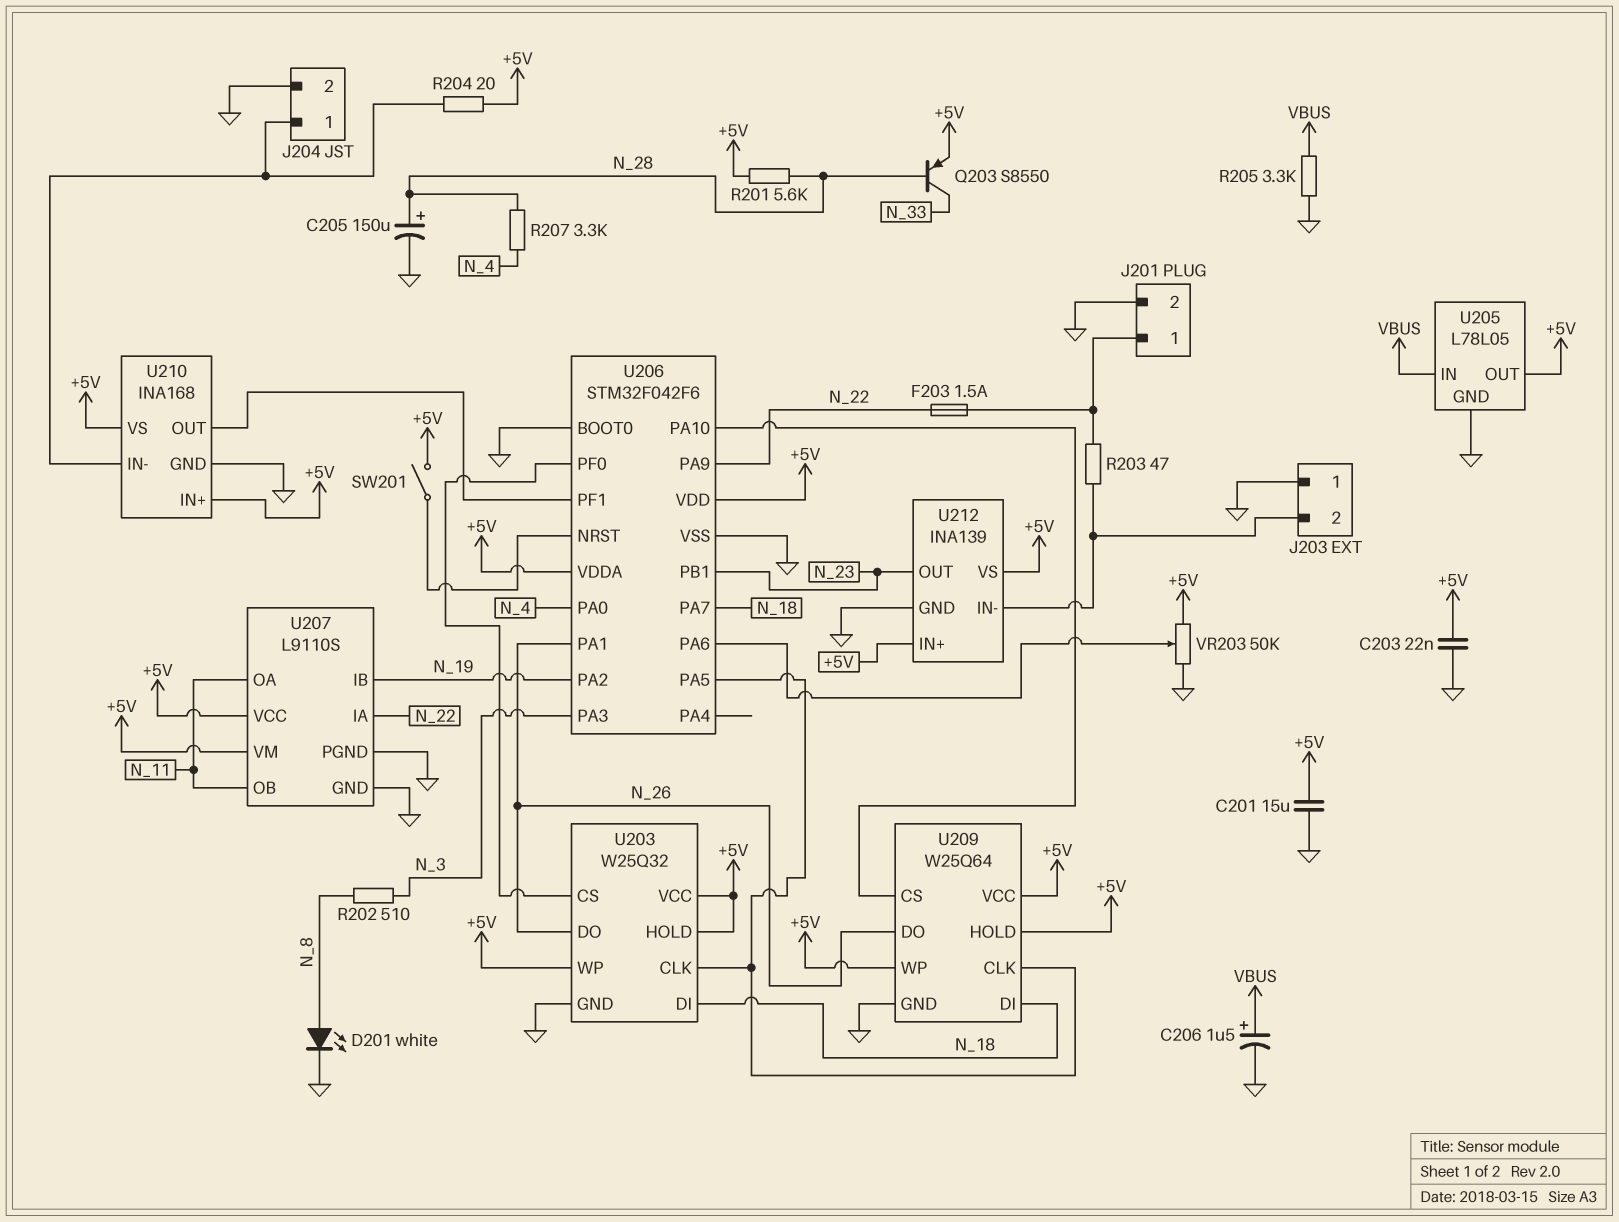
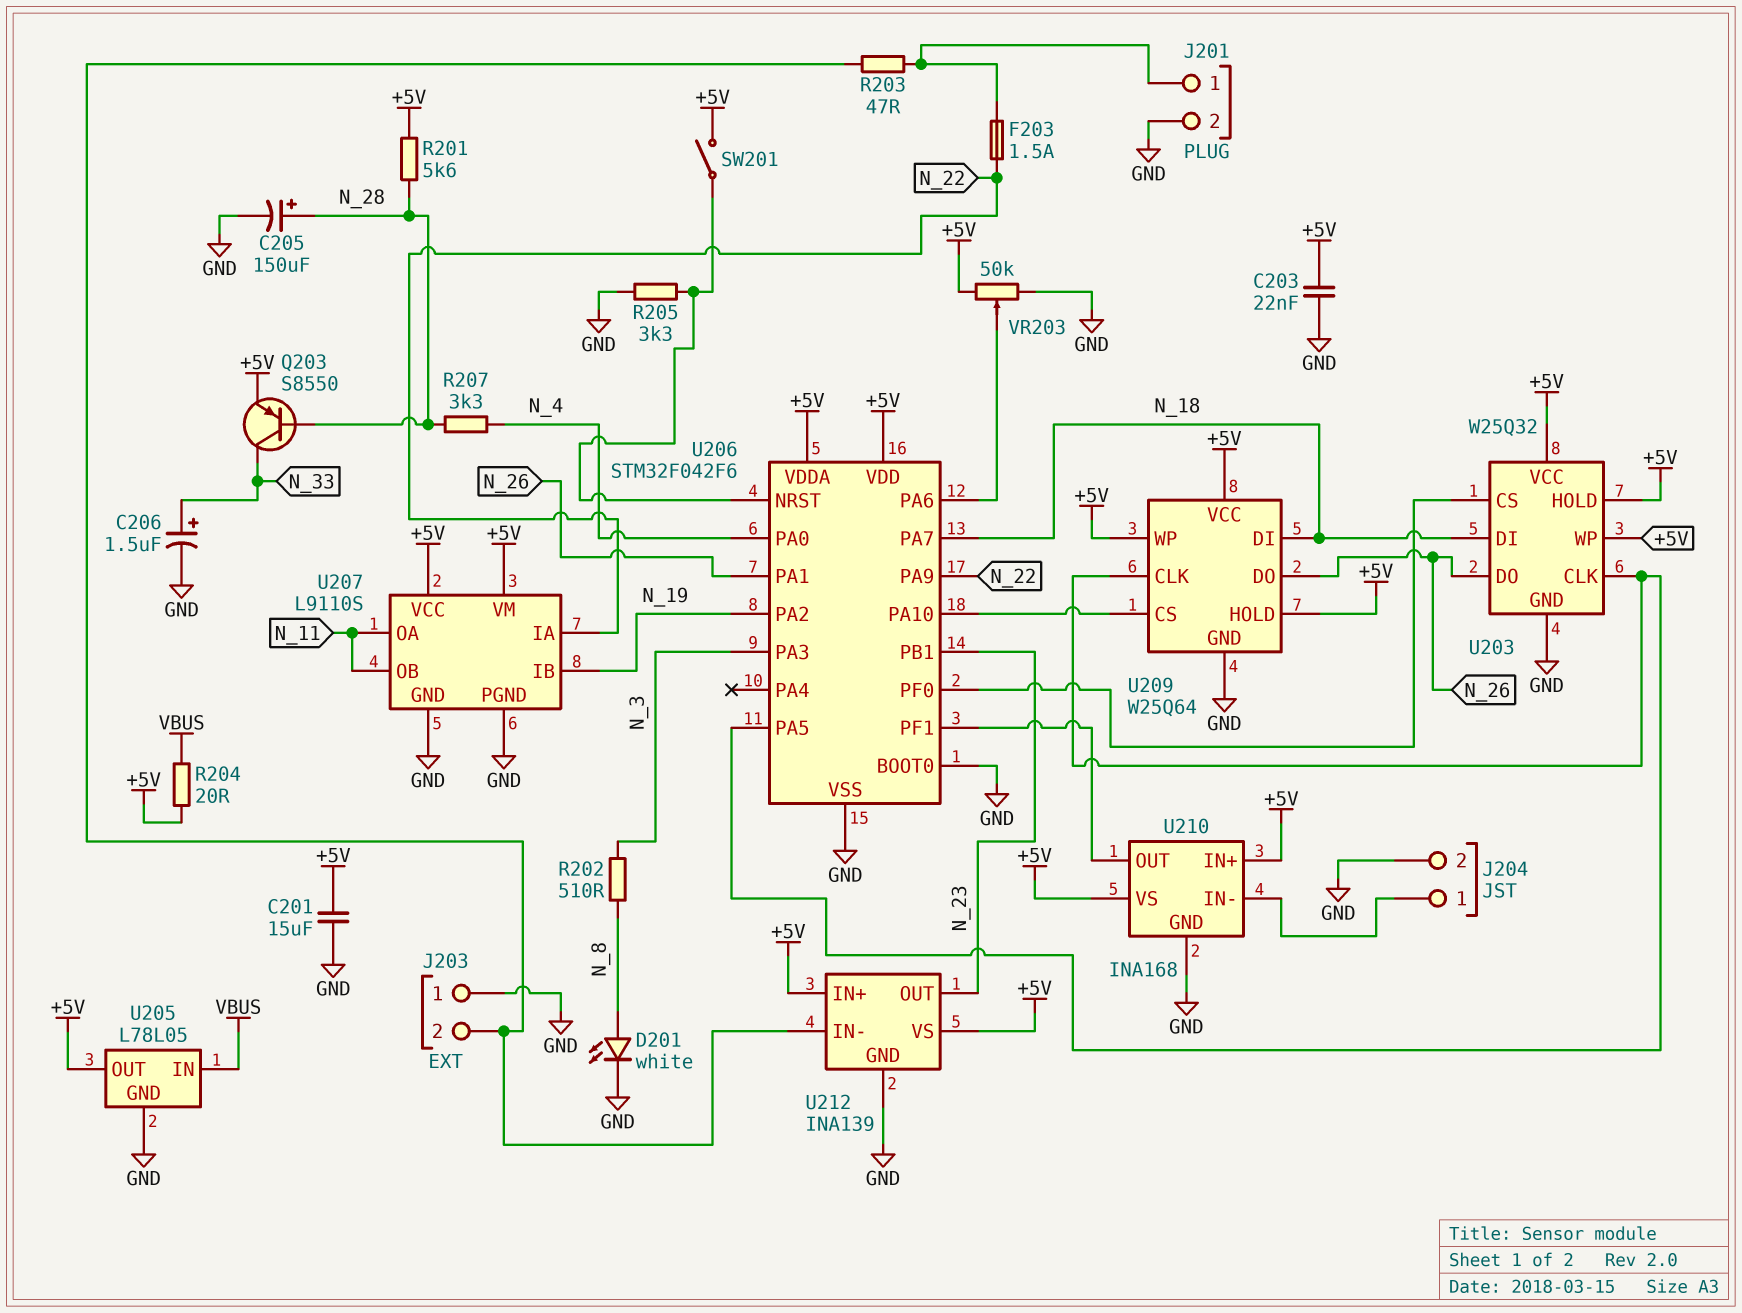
C206: 1.5uF (plus VBUS, minus GND) -> 1.5uF (plus N_33, minus GND)
R204: 20 (+5V, J204/1) -> 20 (+5V, VBUS)
R205: 3.3k (GND, VBUS) -> 3.3k (GND, U206/NRST)

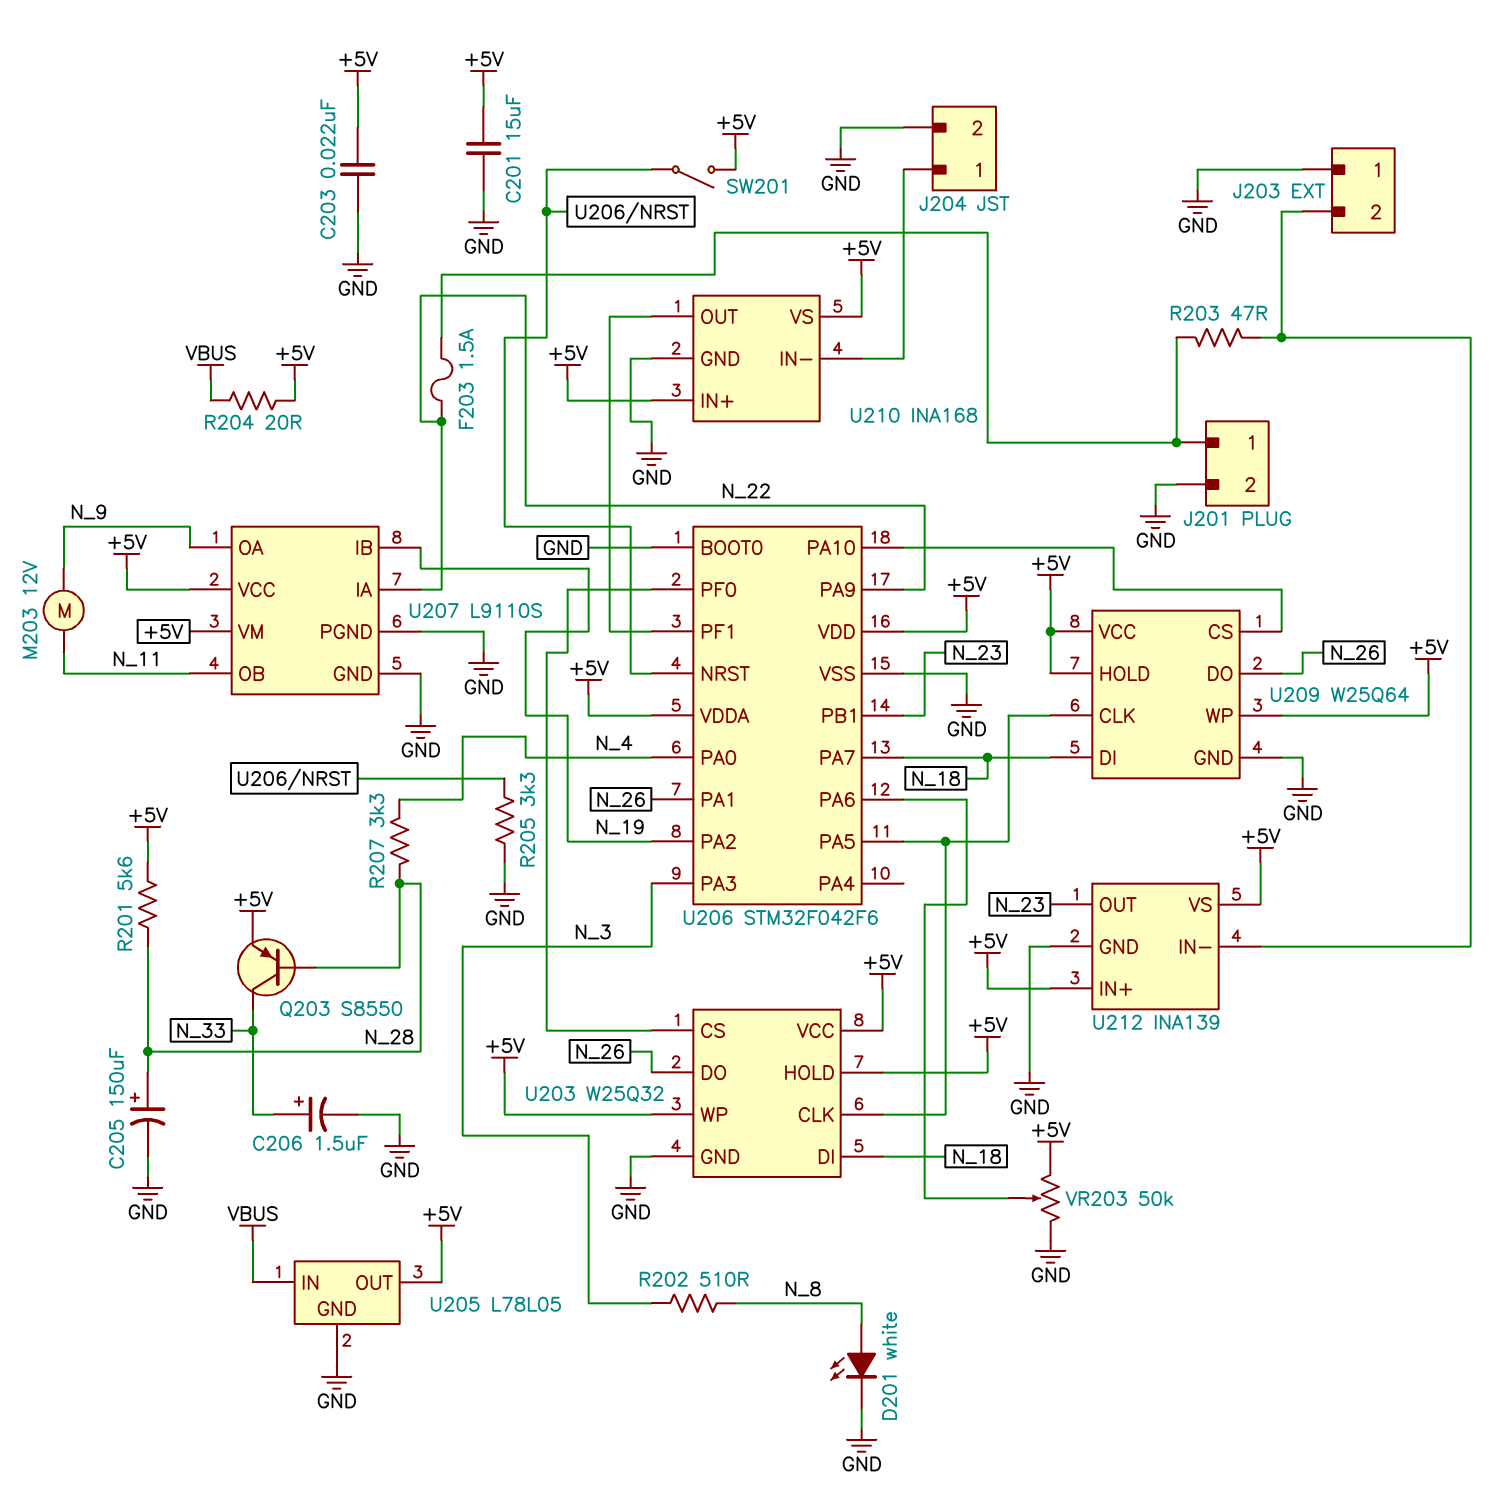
M203: none -> motor 12V (N_9, N_11)
U207 pin OA: N_11 -> N_9

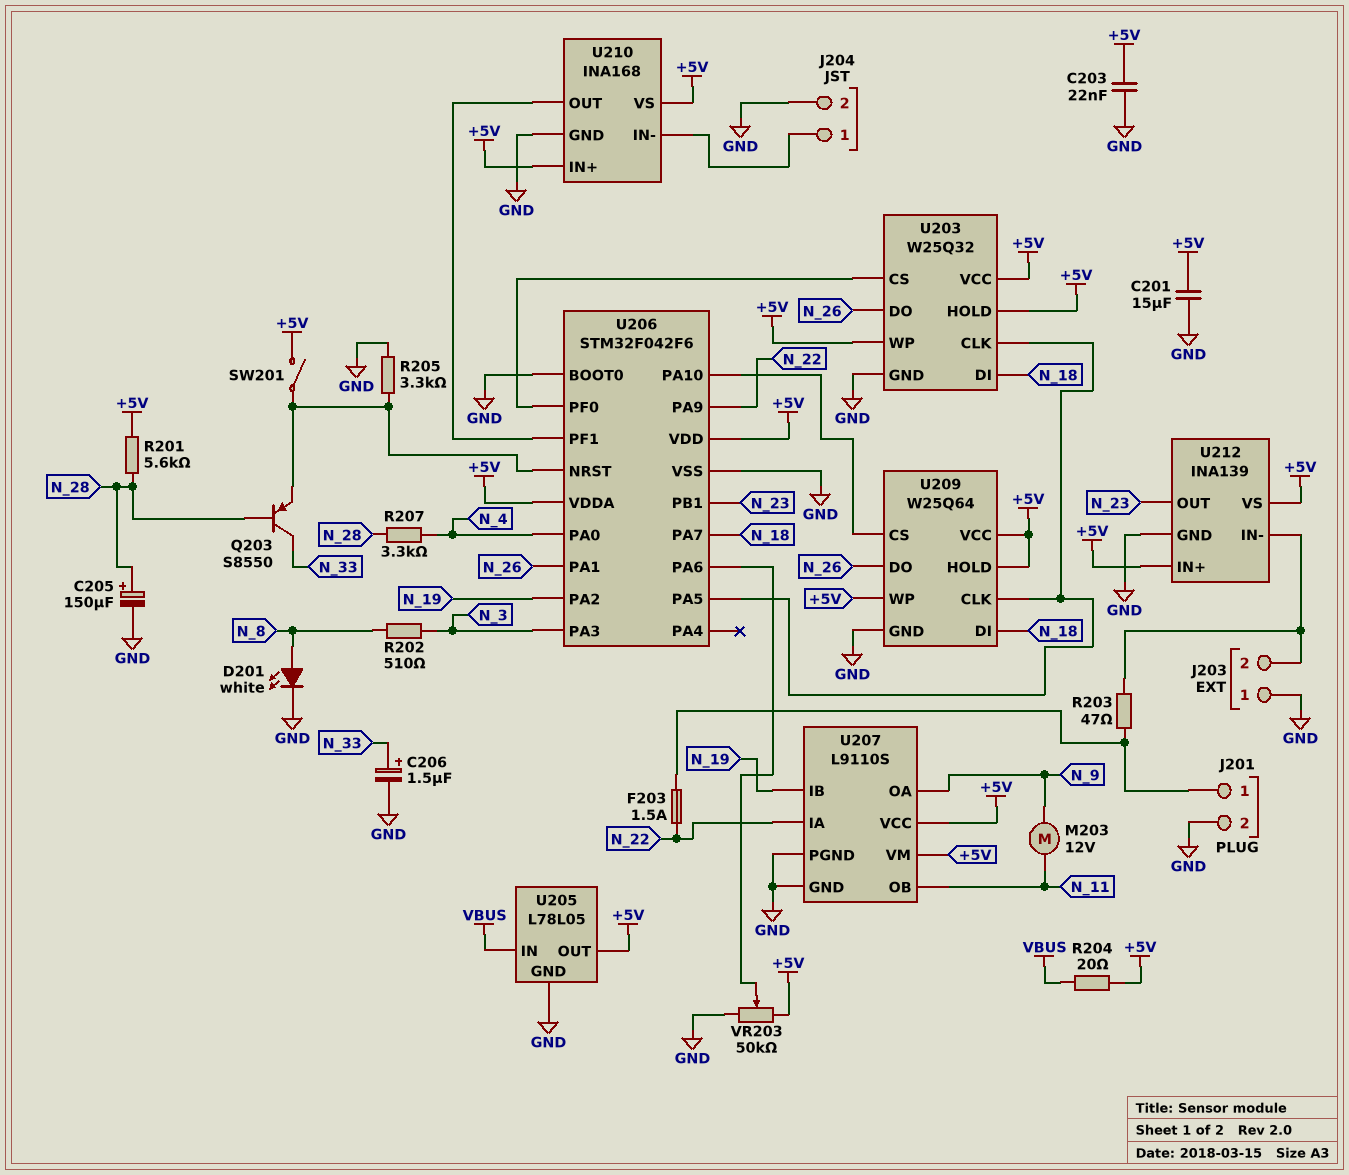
Q203: PNP S8550 (B N_28, C N_33, E +5V) -> PNP S8550 (B N_28, C N_33, E U206/NRST)

